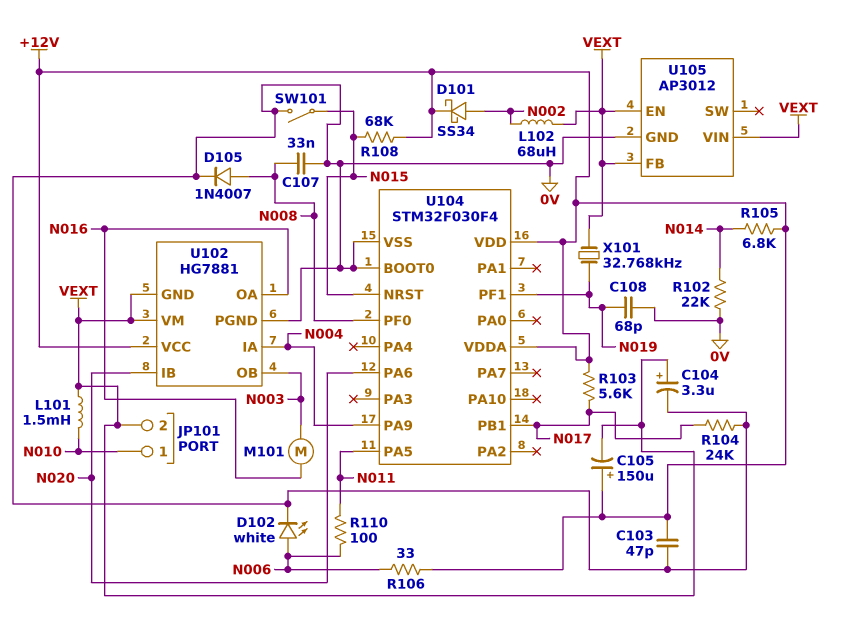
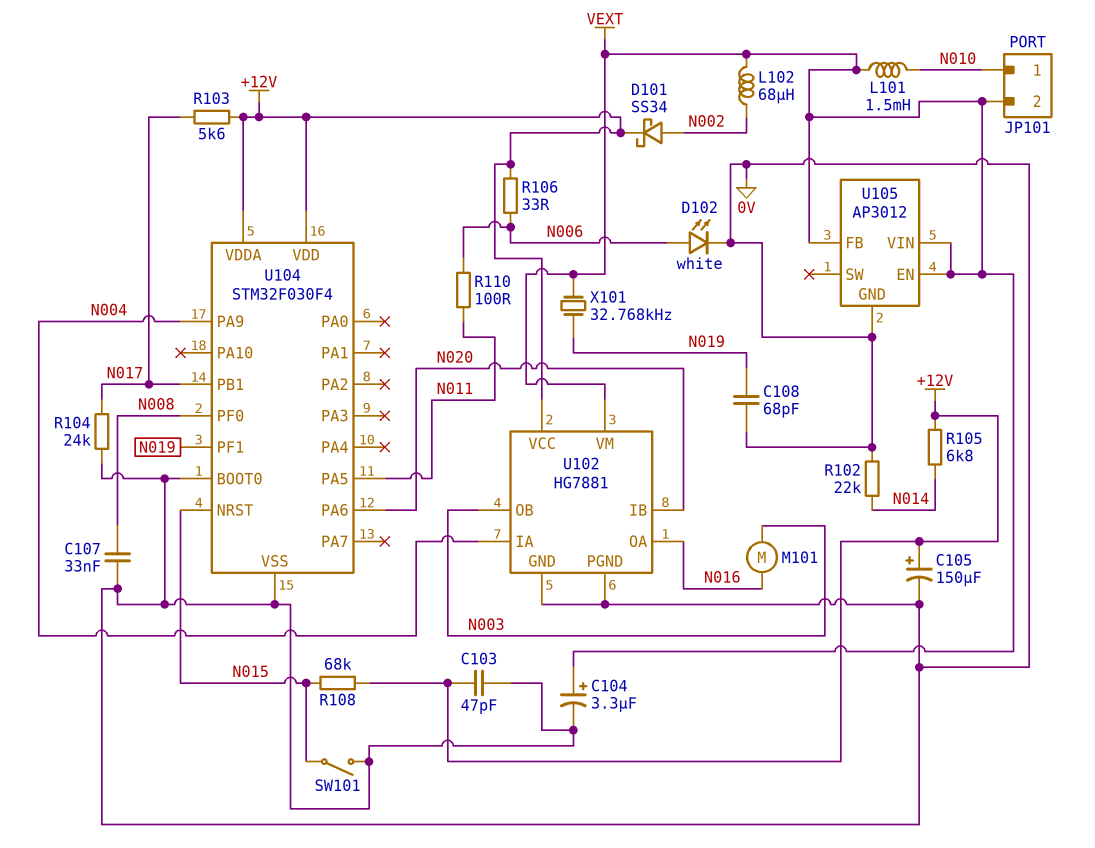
C105: 150uF (plus +12V, minus VEXT) -> 150uF (plus +12V, minus 0V)
D105: diode 1N4007 (A N008, K 0V) -> none
U102 pin GND: VEXT -> 0V

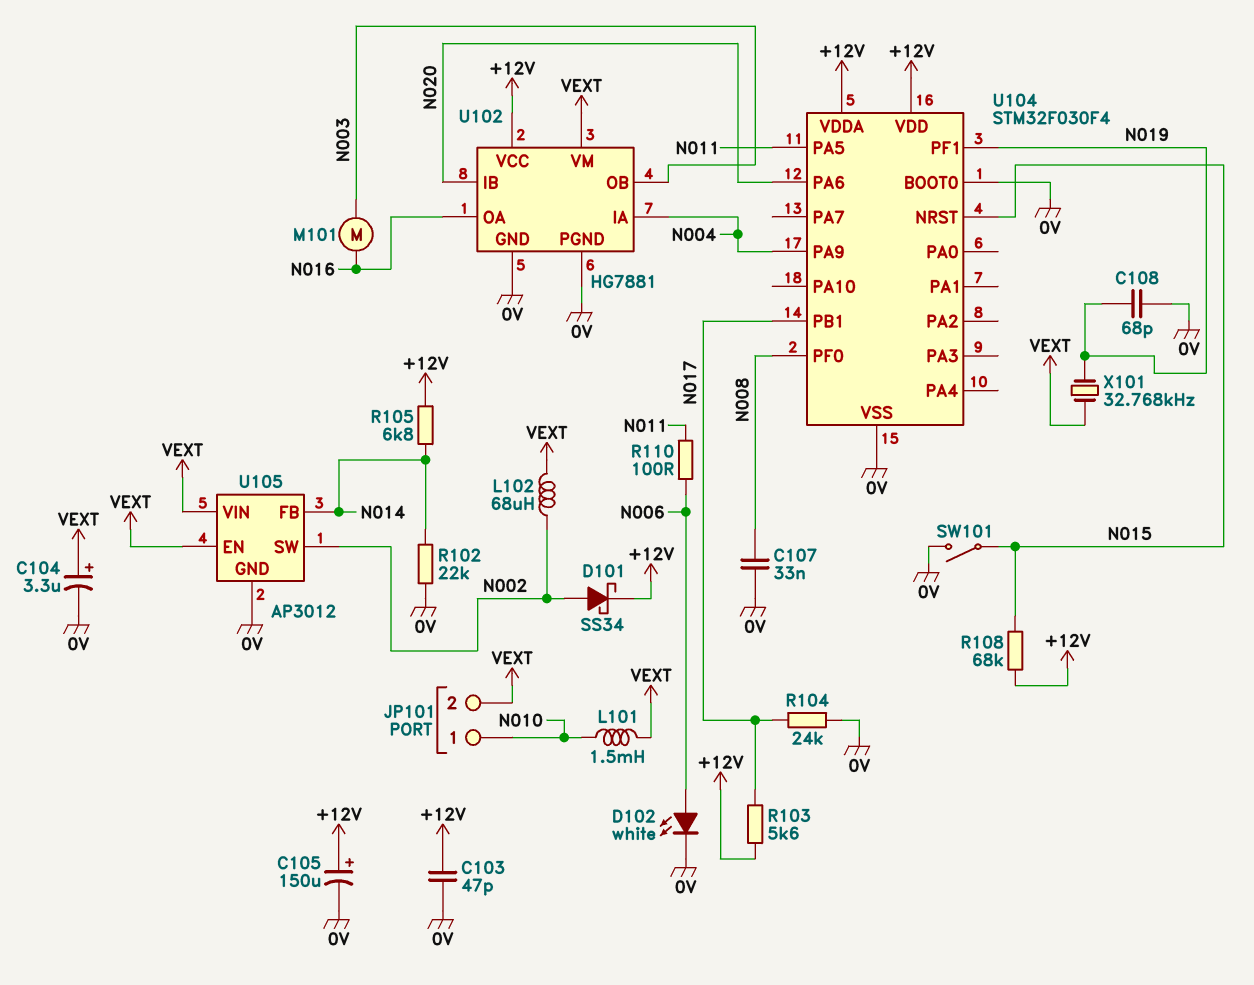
R106: 33 (+12V, N006) -> none
U105 pin FB: VEXT -> N014
U105 pin SW: none -> N002

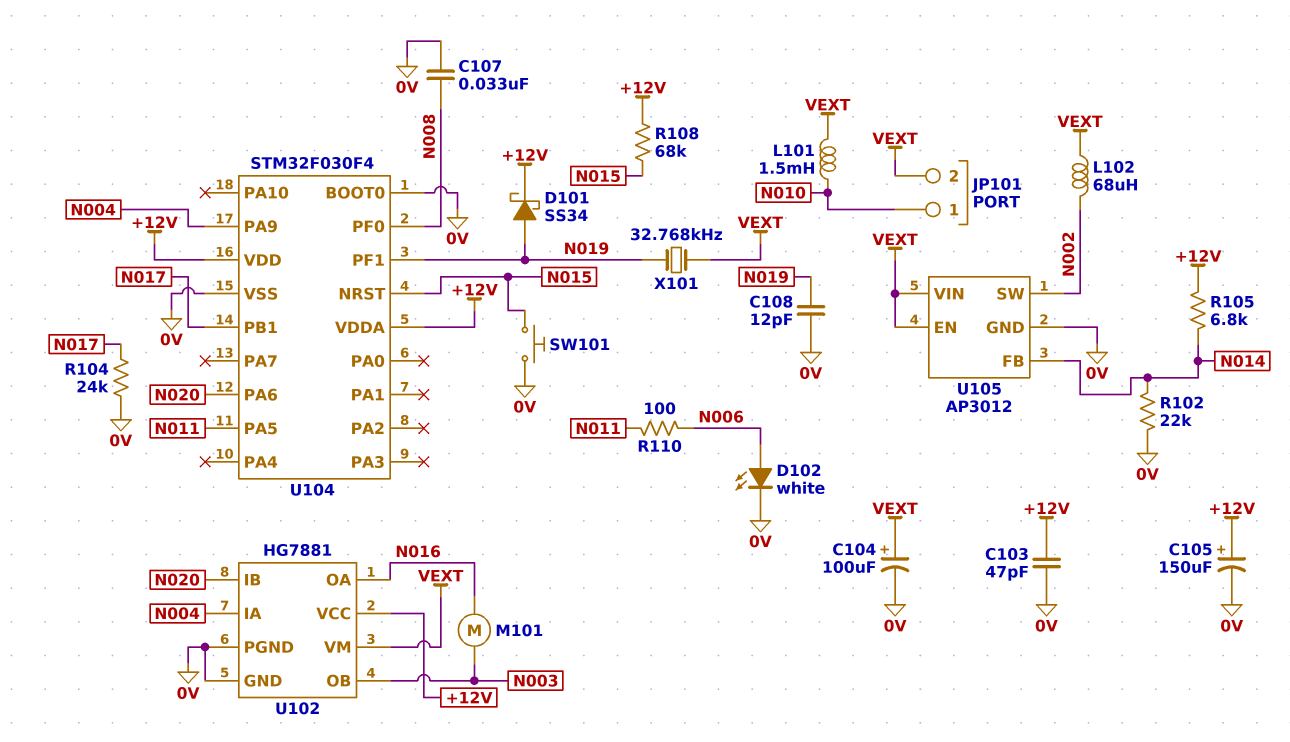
C104: 3.3uF (plus VEXT, minus 0V) -> 100uF (plus VEXT, minus 0V)
C108: 68pF (0V, N019) -> 12pF (0V, N019)
D101: schottky SS34 (A N002, K +12V) -> schottky SS34 (A N019, K +12V)
R103: 5.6k (+12V, N017) -> none
SW101: switch (0V, N015) -> button (0V, N015)

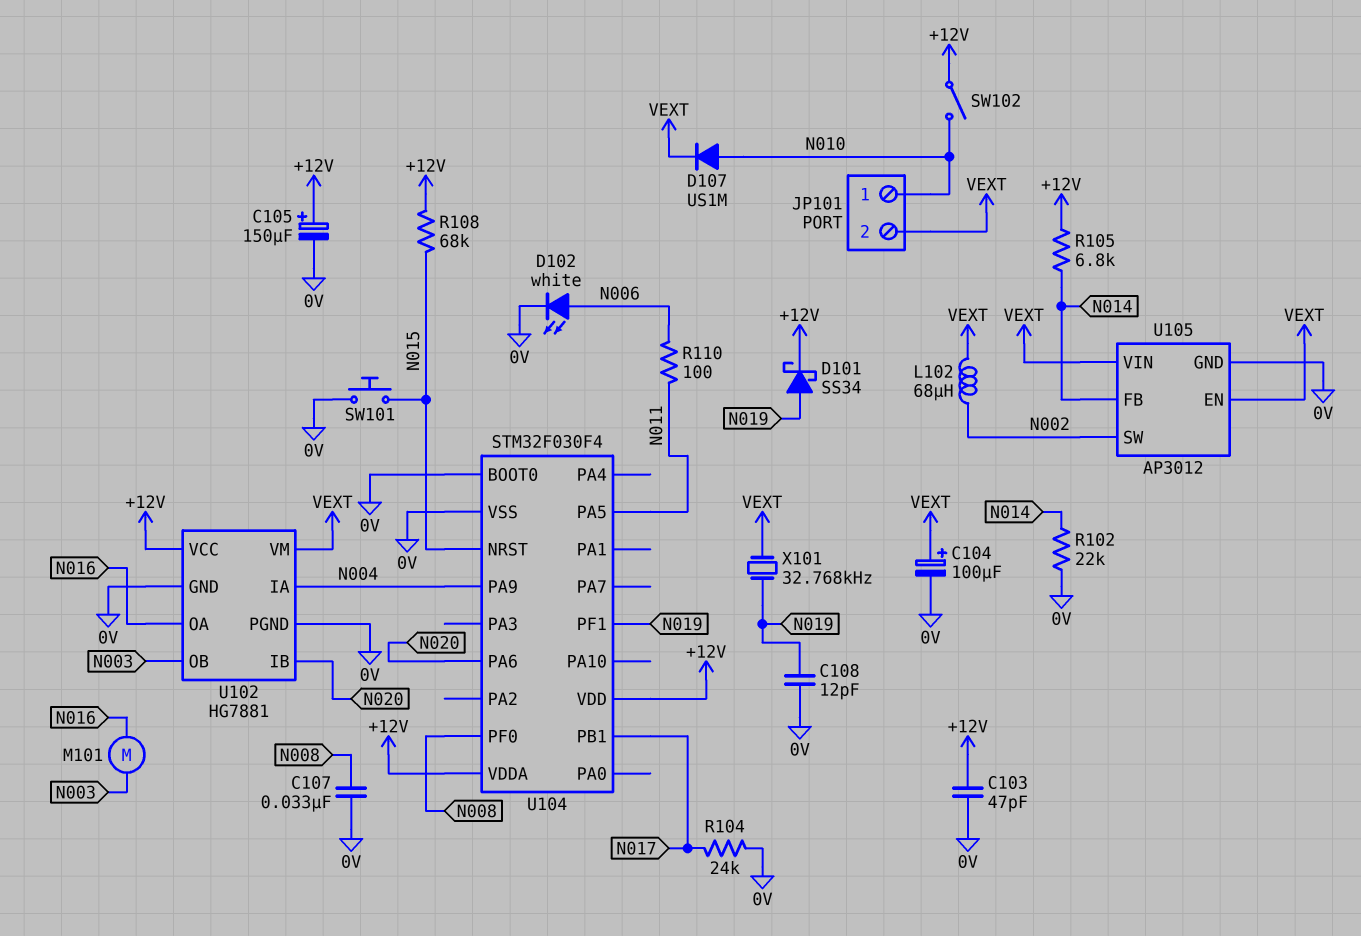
D107: none -> diode US1M (A N010, K VEXT)
L101: 1.5mH (N010, VEXT) -> none
SW102: none -> switch (+12V, N010)

